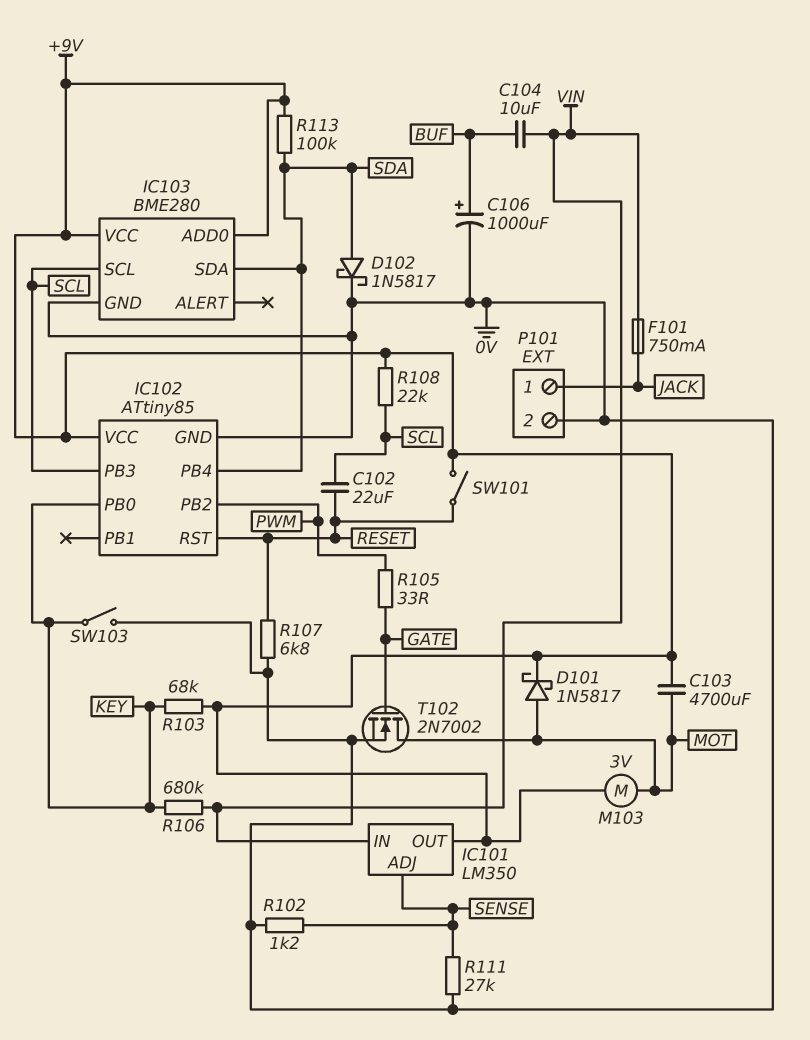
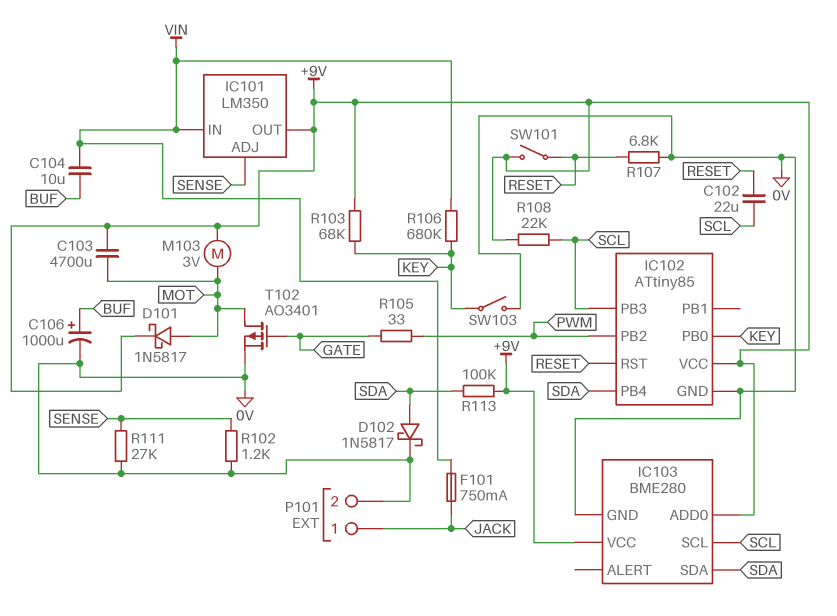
T102: NMOS 2N7002 (G GATE, D MOT, S 0V) -> PMOS AO3401 (G GATE, D MOT, S 0V)

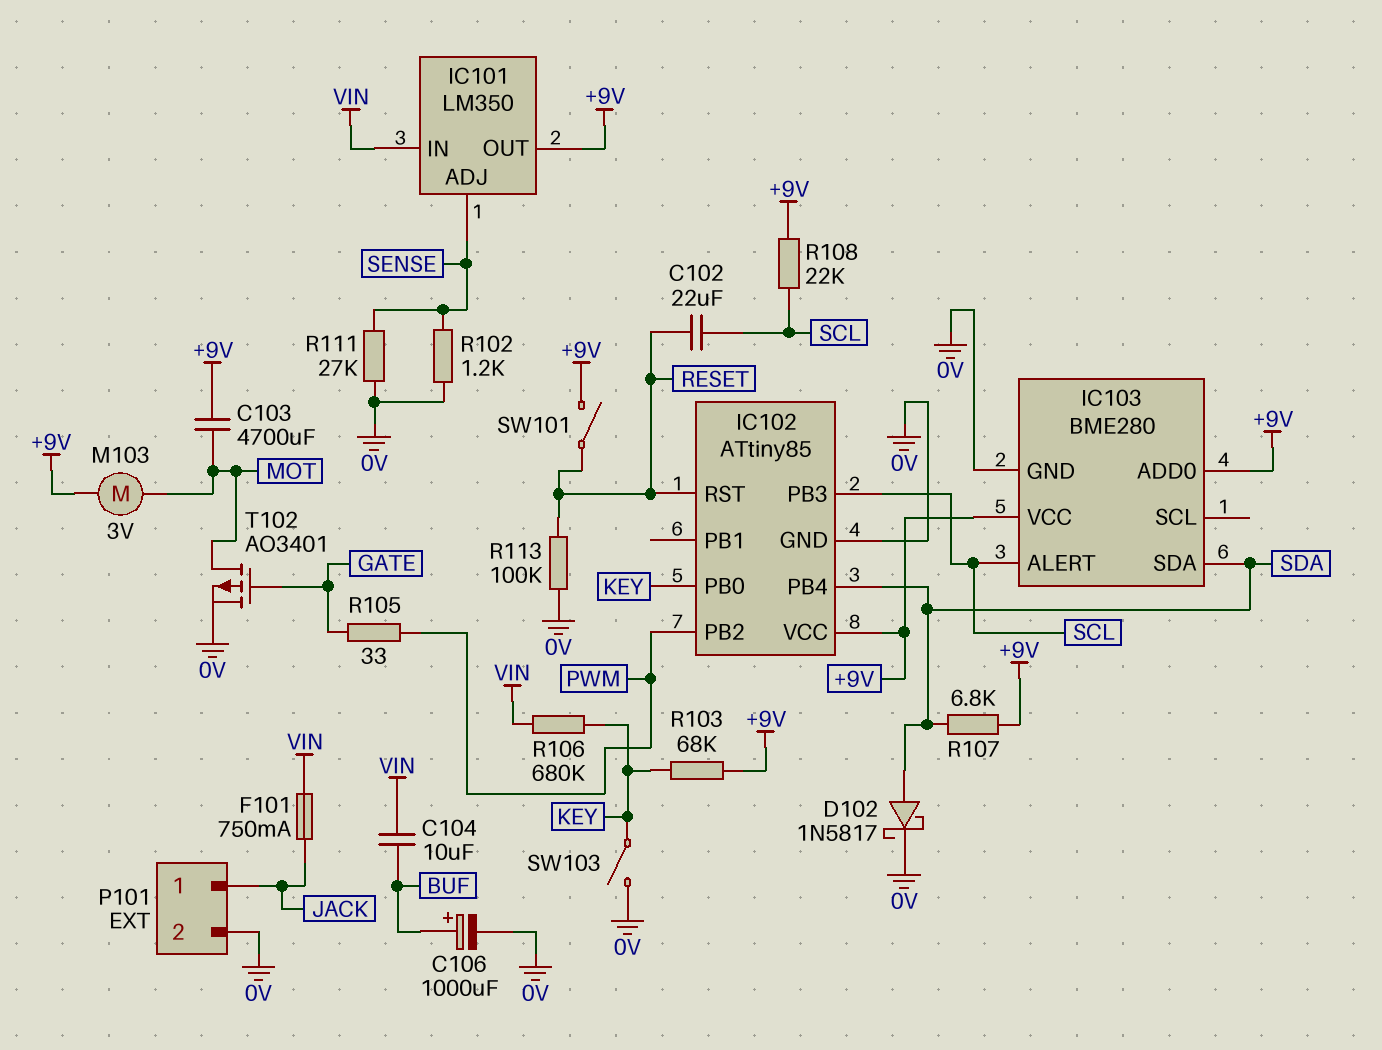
D101: schottky 1N5817 (A MOT, K +9V) -> none
IC103 pin ALERT: none -> SCL
IC103 pin SCL: SCL -> none
R107: 6.8k (0V, RESET) -> 6.8k (+9V, SDA)
R113: 100k (+9V, SDA) -> 100k (0V, RESET)

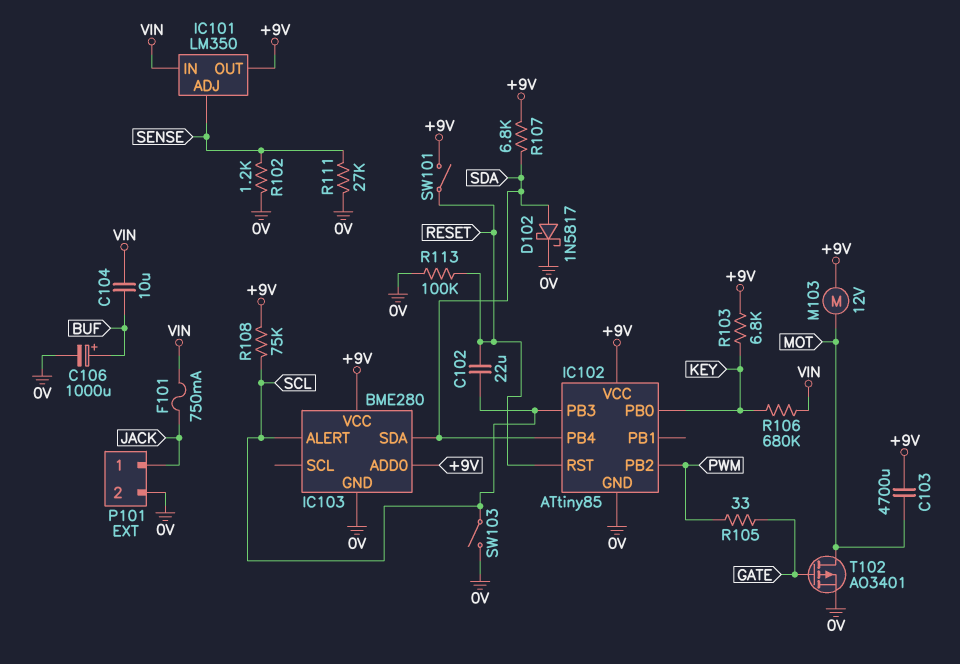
M103: motor 3V (+9V, MOT) -> motor 12V (+9V, MOT)
R103: 68k (+9V, KEY) -> 6.8k (+9V, KEY)
R108: 22k (+9V, SCL) -> 75k (+9V, SCL)
SW103: switch (0V, KEY) -> switch (0V, SCL)

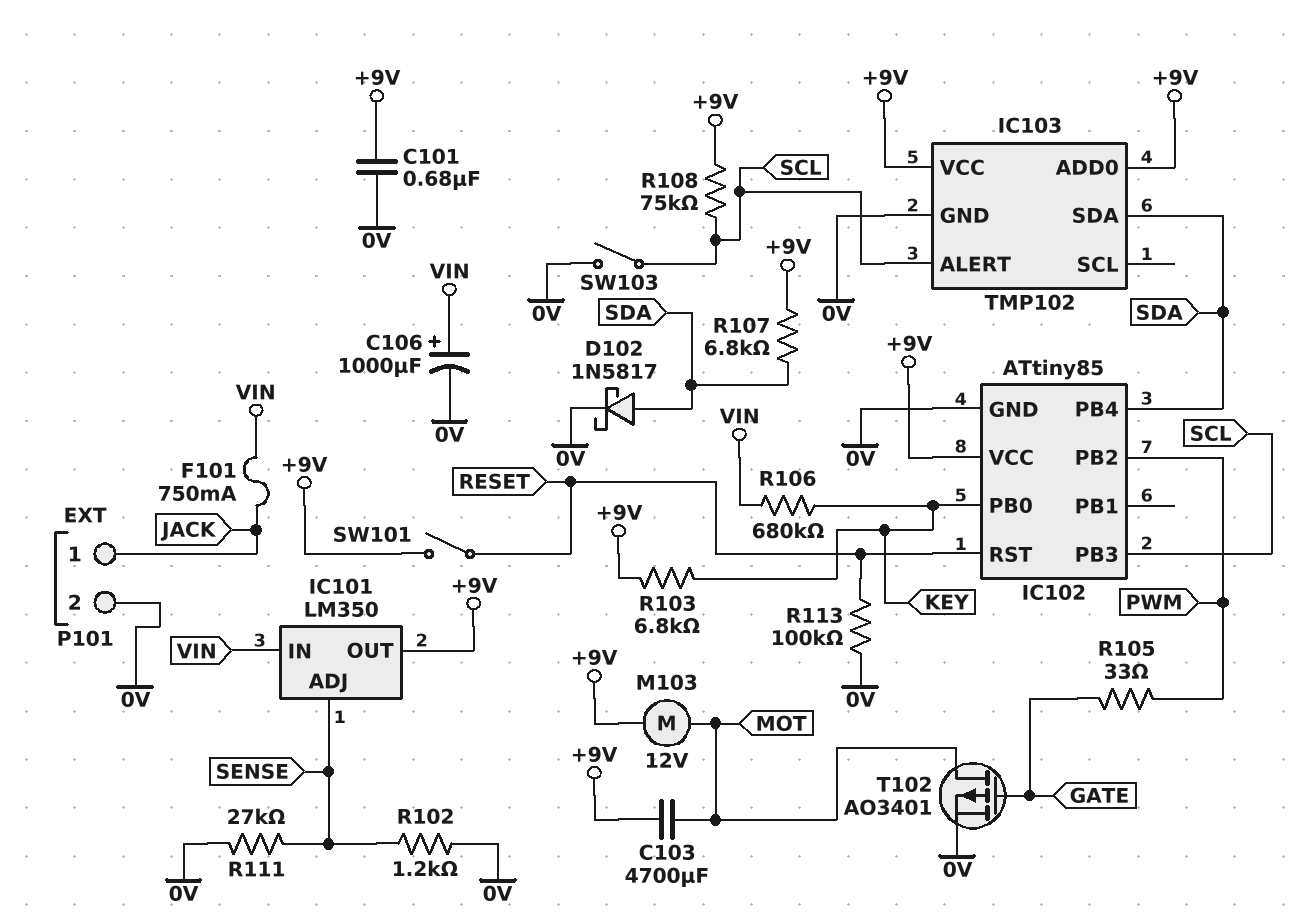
C101: none -> 680nF (+9V, 0V)
C102: 22uF (RESET, SCL) -> none
C104: 10uF (BUF, VIN) -> none
C106: 1000uF (plus BUF, minus 0V) -> 1000uF (plus VIN, minus 0V)
IC103: BME280 -> TMP102

